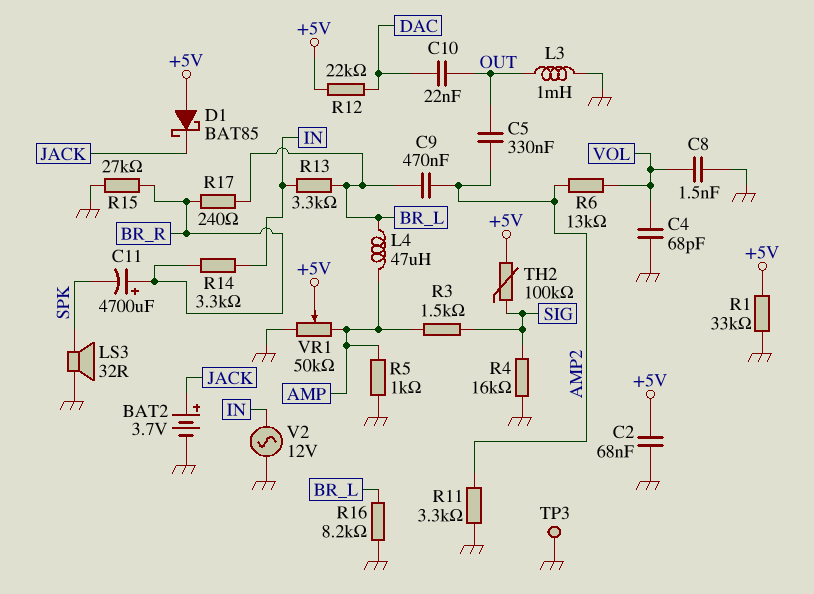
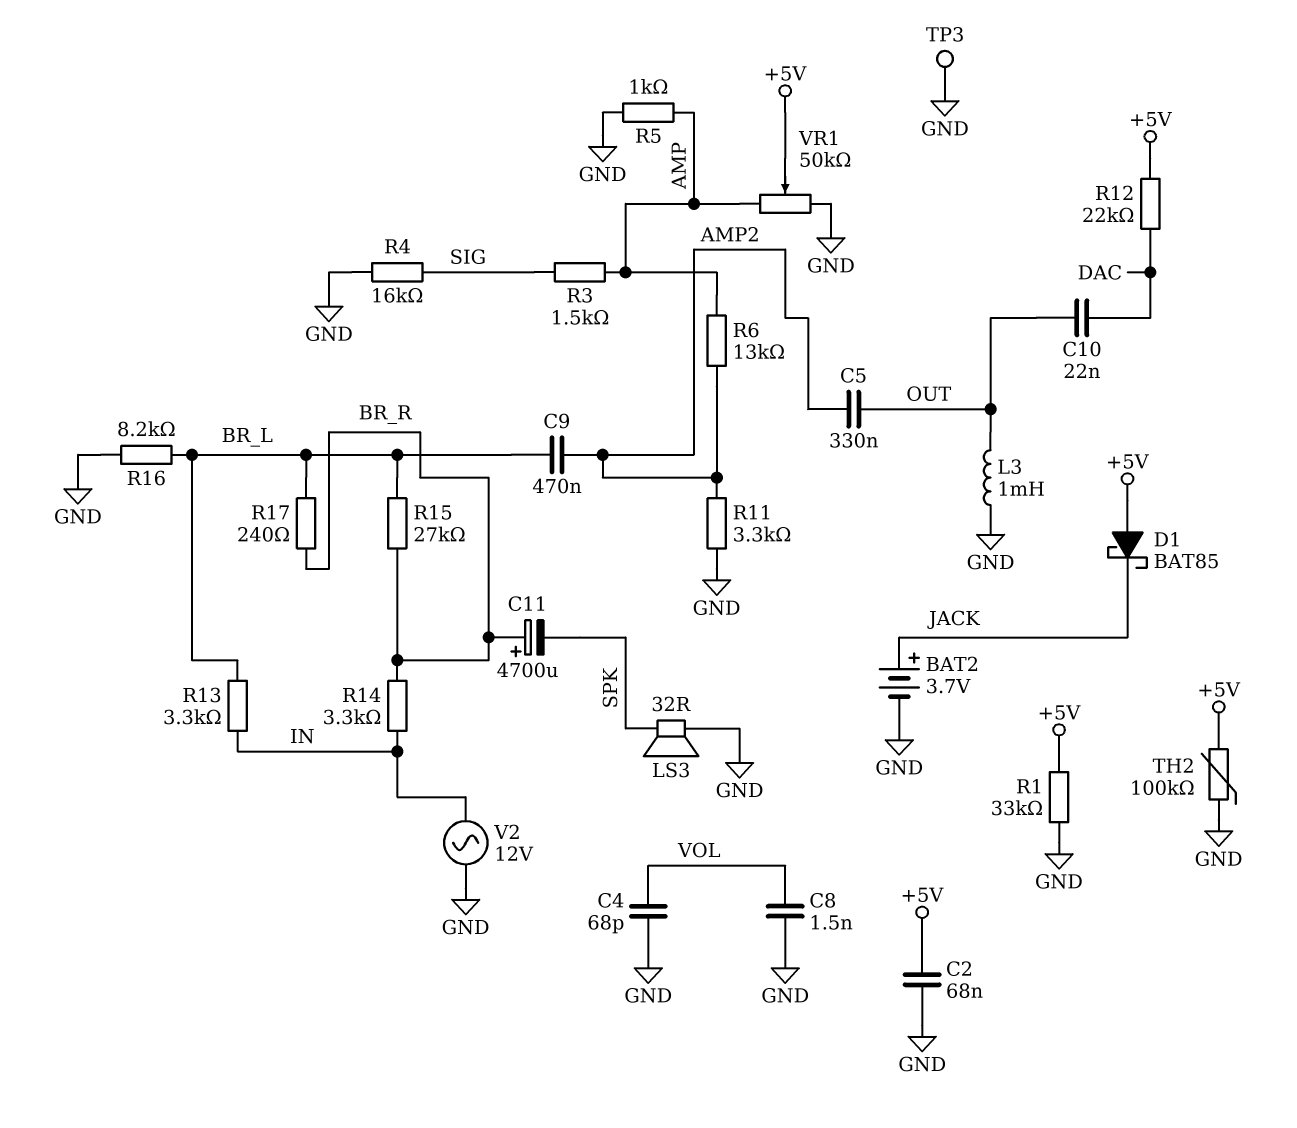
L4: 47uH (AMP, BR_L) -> none
R6: 13k (AMP2, VOL) -> 13k (AMP, AMP2)
R15: 27k (BR_R, GND) -> 27k (BR_L, BR_R)
TH2: 100k (+5V, SIG) -> 100k (+5V, GND)

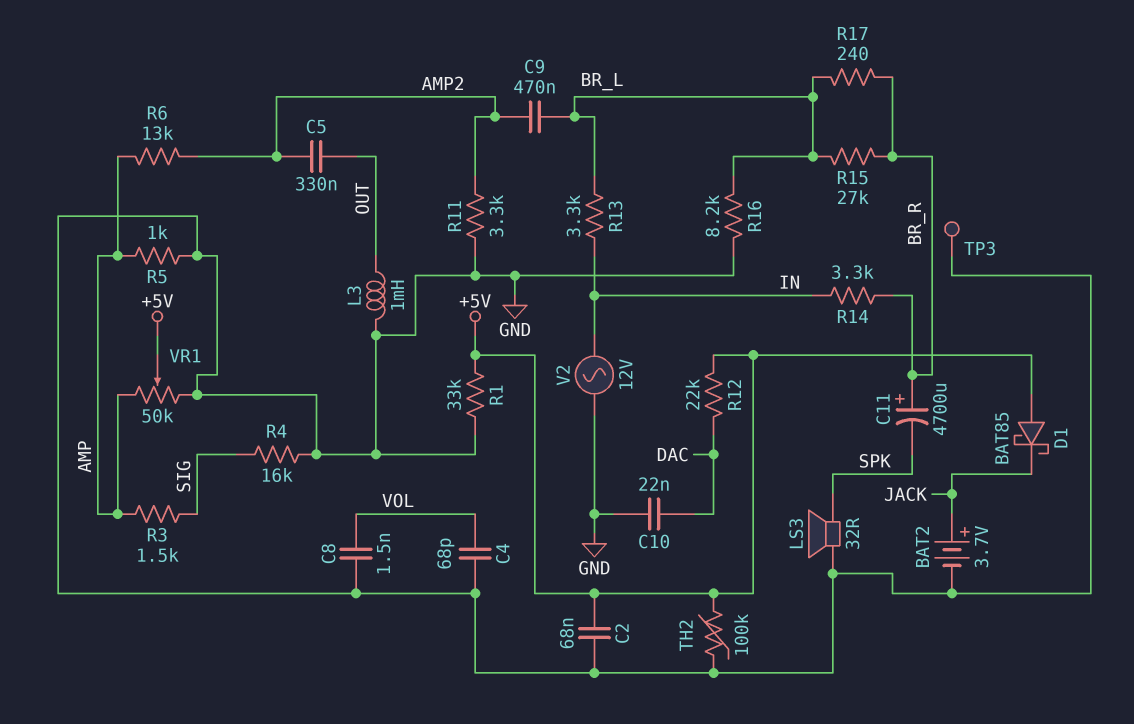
C10: 22nF (DAC, OUT) -> 22nF (DAC, GND)

